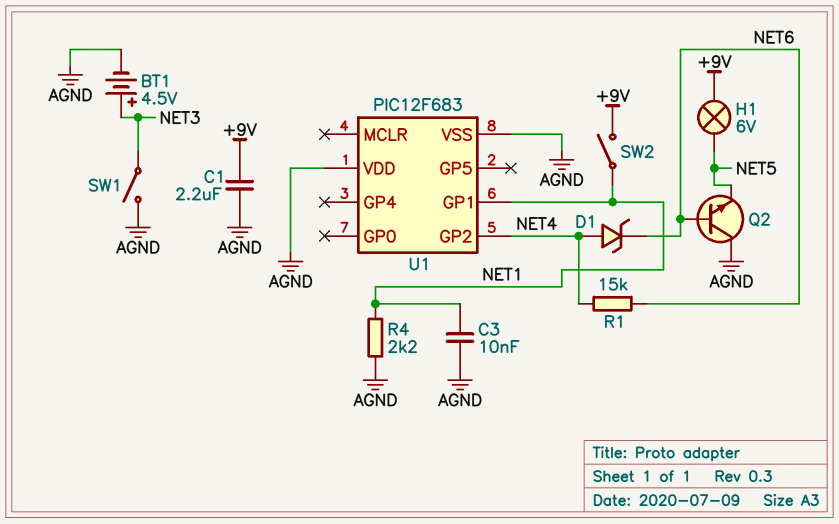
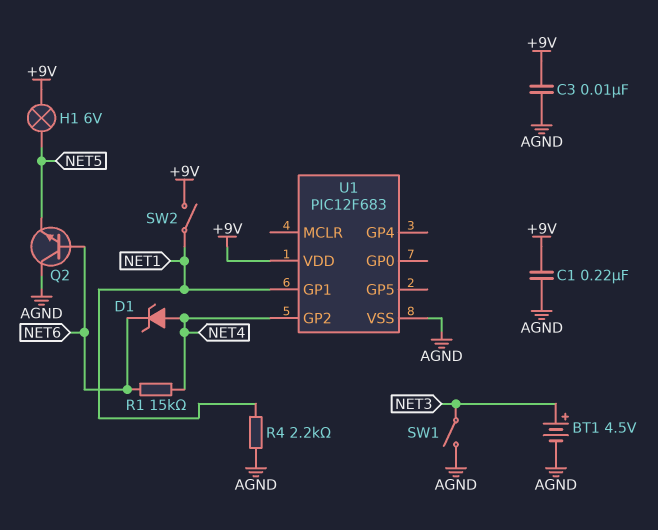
C1: 2.2uF (+9V, AGND) -> 220nF (+9V, AGND)
C3: 10nF (AGND, NET1) -> 10nF (+9V, AGND)
U1 pin VDD: AGND -> +9V

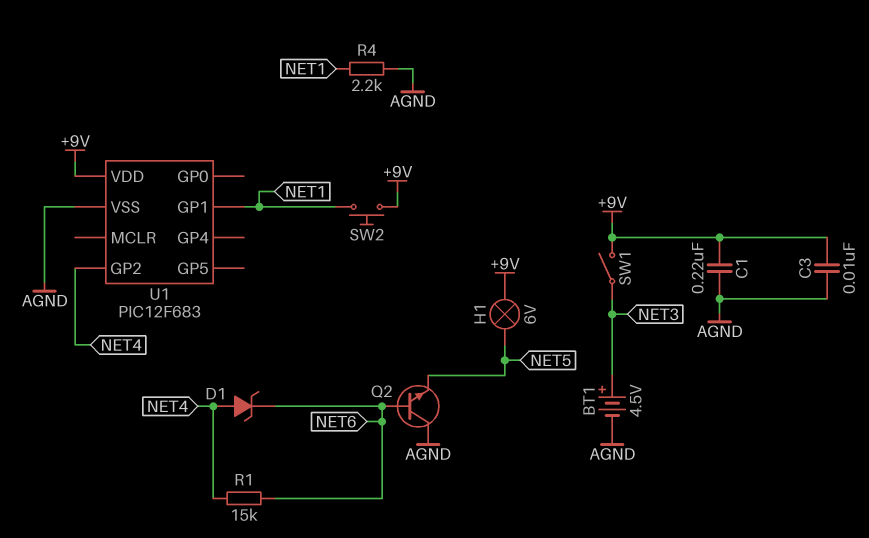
SW1: switch (AGND, NET3) -> switch (+9V, NET3)
SW2: switch (+9V, NET1) -> button (+9V, NET1)

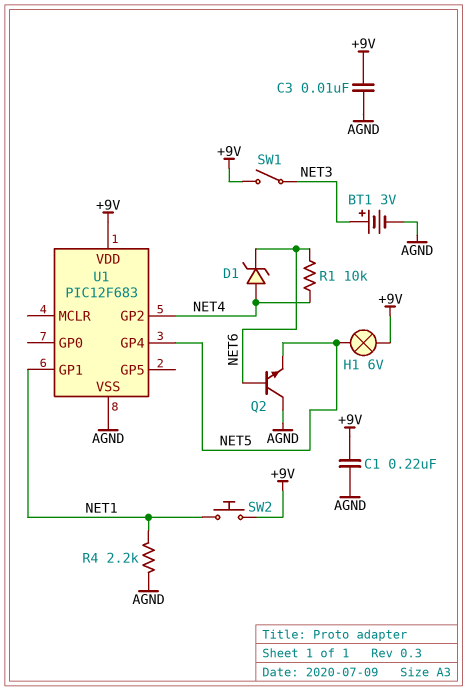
BT1: 4.5V (plus NET3, minus AGND) -> 3V (plus NET3, minus AGND)
R1: 15k (NET4, NET6) -> 10k (NET4, NET6)
U1 pin GP4: none -> NET5

